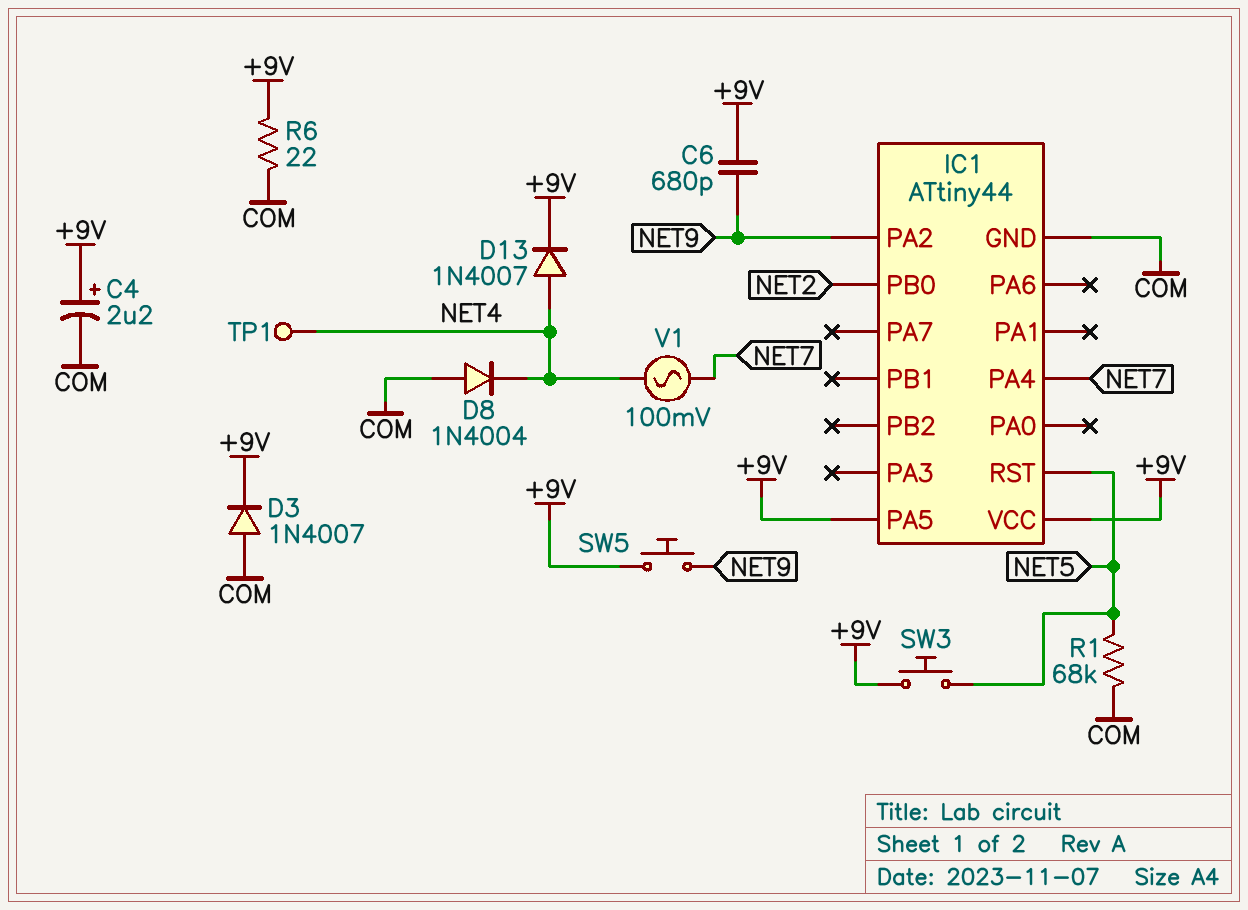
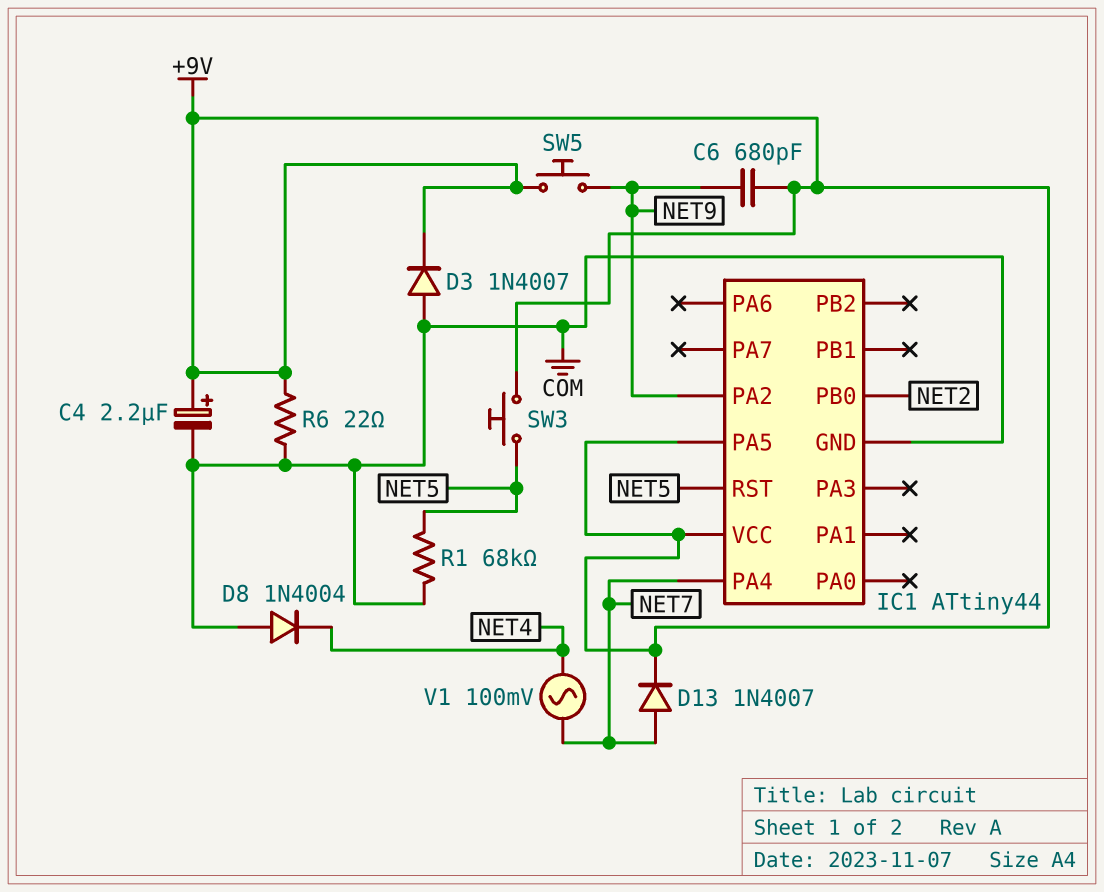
D13: diode 1N4007 (A NET4, K +9V) -> diode 1N4007 (A NET7, K +9V)
TP1: test point (NET4) -> none

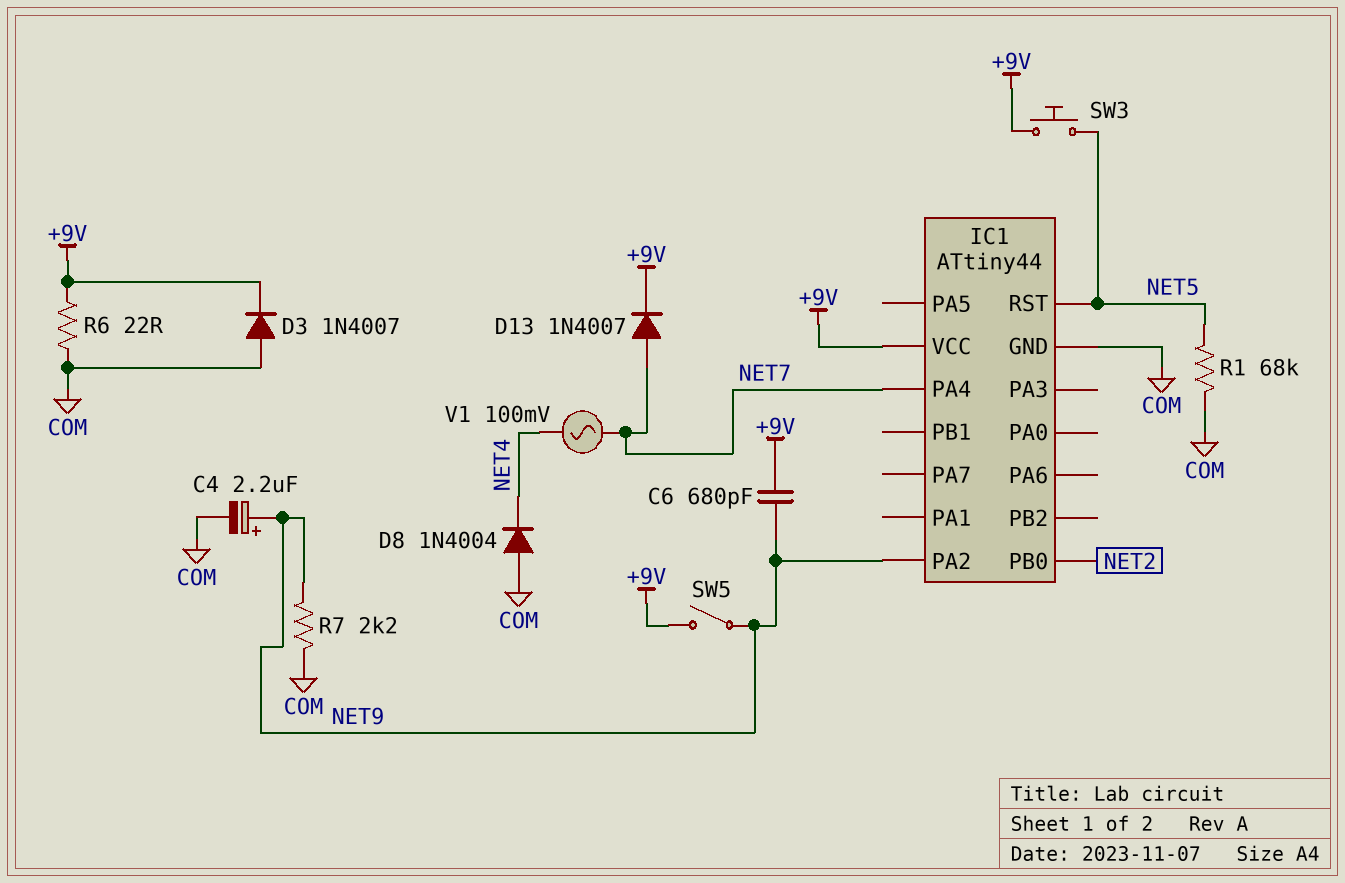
C4: 2.2uF (plus +9V, minus COM) -> 2.2uF (plus NET9, minus COM)
IC1 pin PA5: +9V -> none
R7: none -> 2.2k (COM, NET9)
SW5: button (+9V, NET9) -> switch (+9V, NET9)

